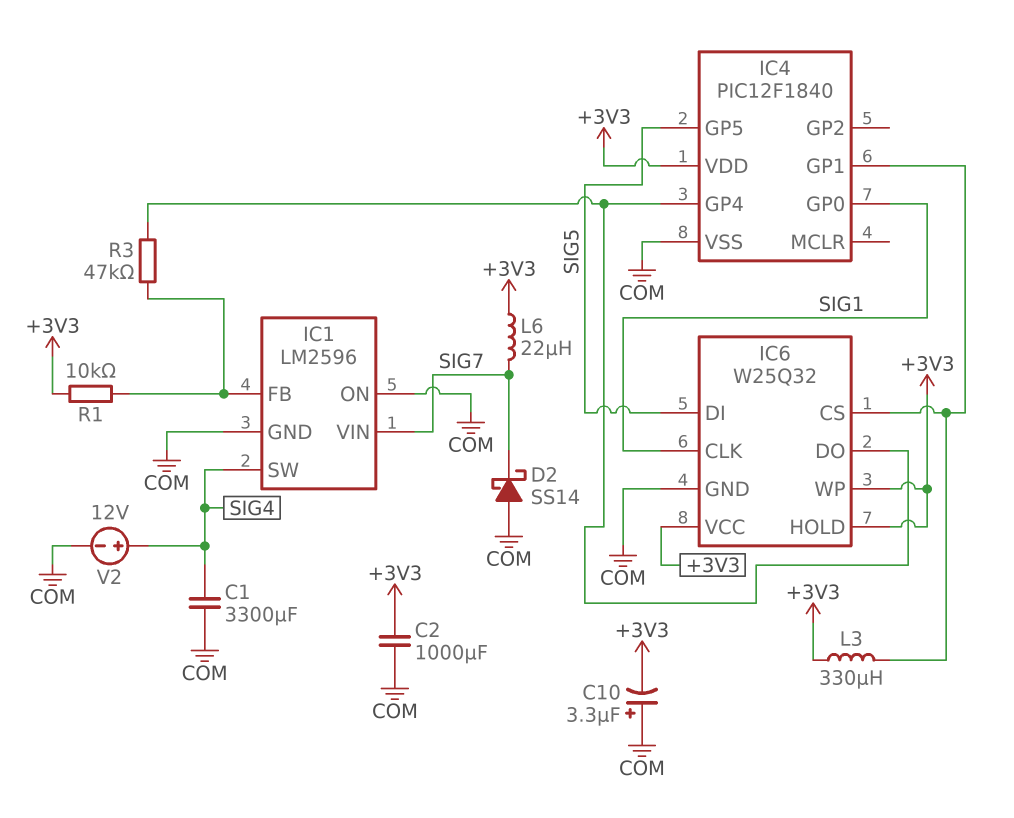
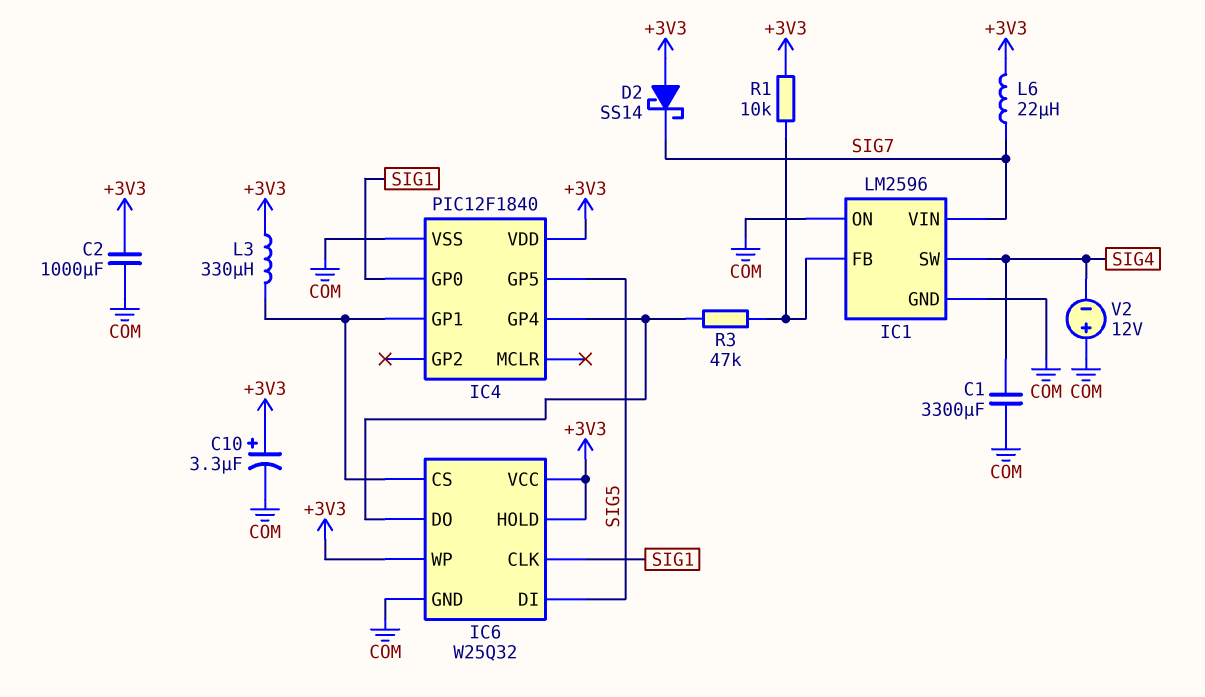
C10: 3.3uF (plus COM, minus +3V3) -> 3.3uF (plus +3V3, minus COM)
D2: schottky SS14 (A COM, K SIG7) -> schottky SS14 (A +3V3, K SIG7)
V2: 12V (plus SIG4, minus COM) -> 12V (plus COM, minus SIG4)

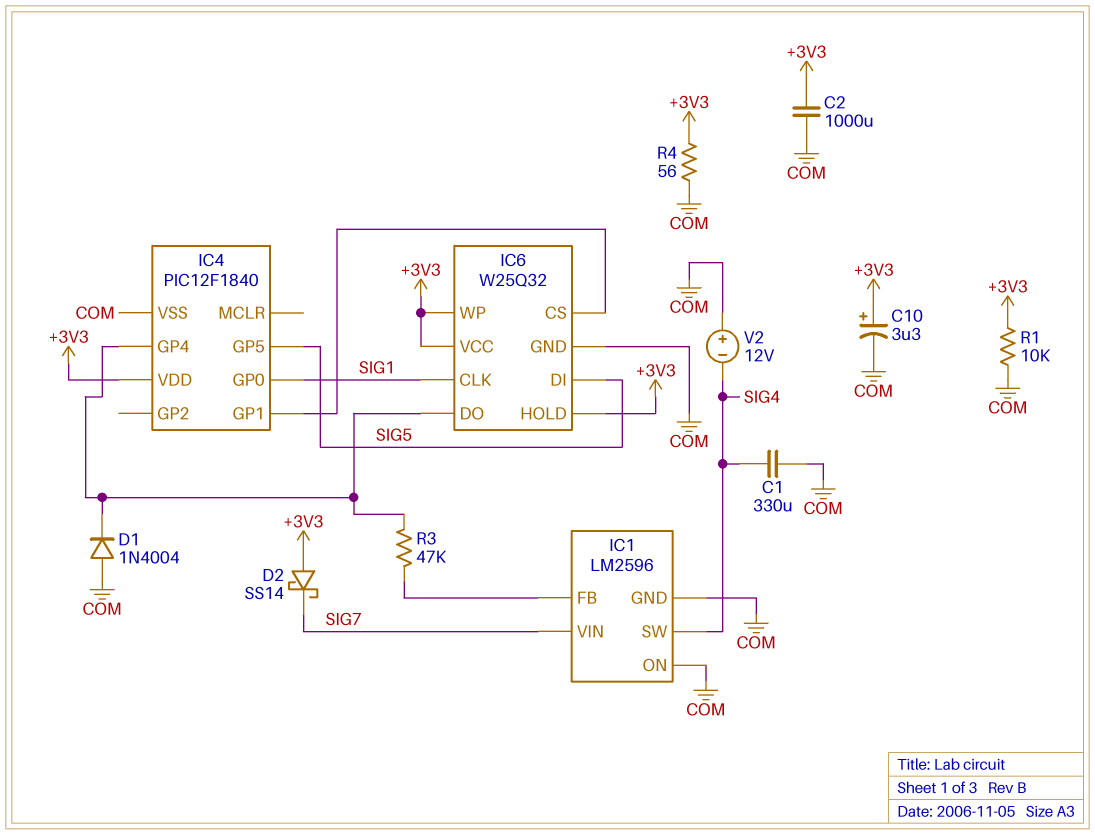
C1: 3300uF (COM, SIG4) -> 330uF (COM, SIG4)
D1: none -> diode 1N4004 (A COM, K IC4/GP4)
L3: 330uH (+3V3, IC4/GP1) -> none
L6: 22uH (+3V3, SIG7) -> none
R1: 10k (+3V3, IC1/FB) -> 10k (+3V3, COM)
R4: none -> 56 (+3V3, COM)

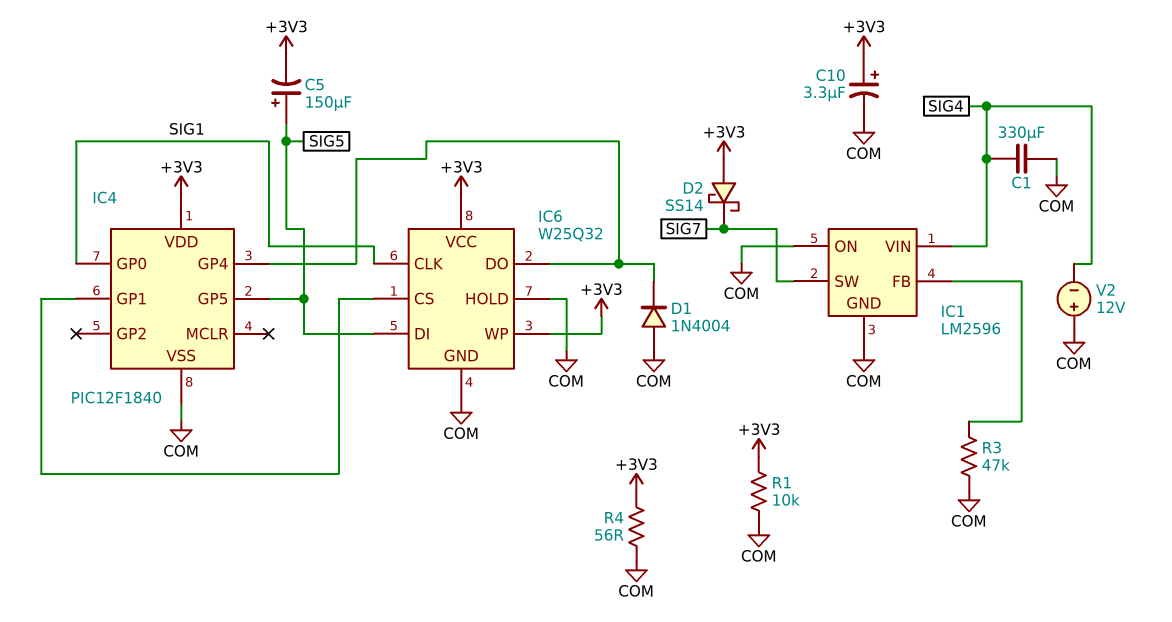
C2: 1000uF (+3V3, COM) -> none
C5: none -> 150uF (plus SIG5, minus +3V3)
IC1 pin SW: SIG4 -> SIG7
IC1 pin VIN: SIG7 -> SIG4
IC6 pin HOLD: +3V3 -> COM
R3: 47k (IC1/FB, IC4/GP4) -> 47k (COM, IC1/FB)

